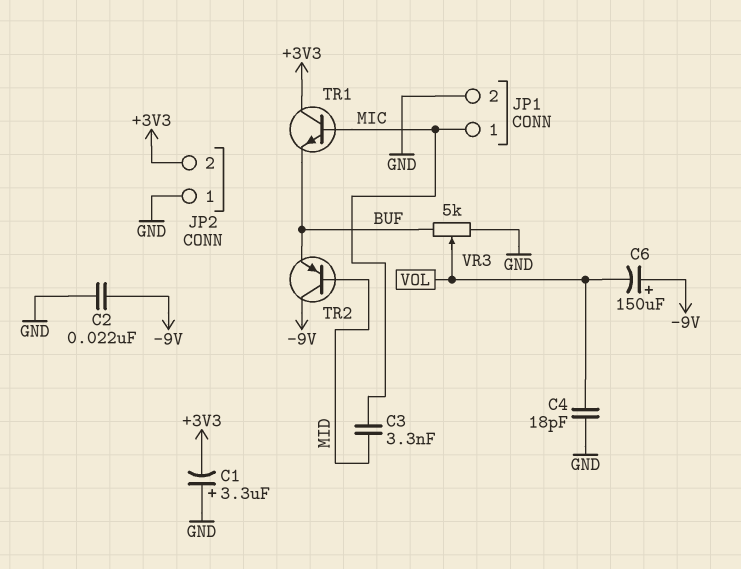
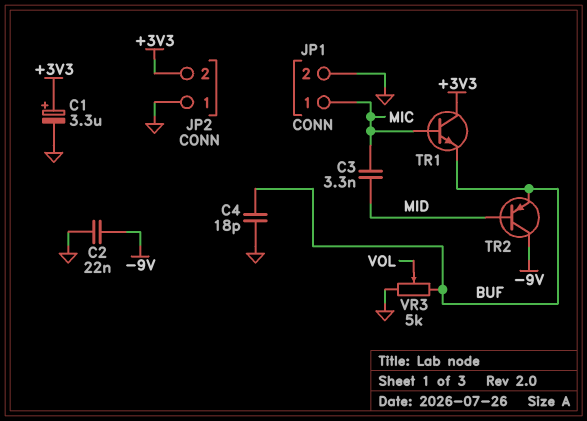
C1: 3.3uF (plus GND, minus +3V3) -> 3.3uF (plus +3V3, minus GND)
C4: 18pF (GND, VOL) -> 18pF (BUF, GND)
C6: 150uF (plus -9V, minus VOL) -> none

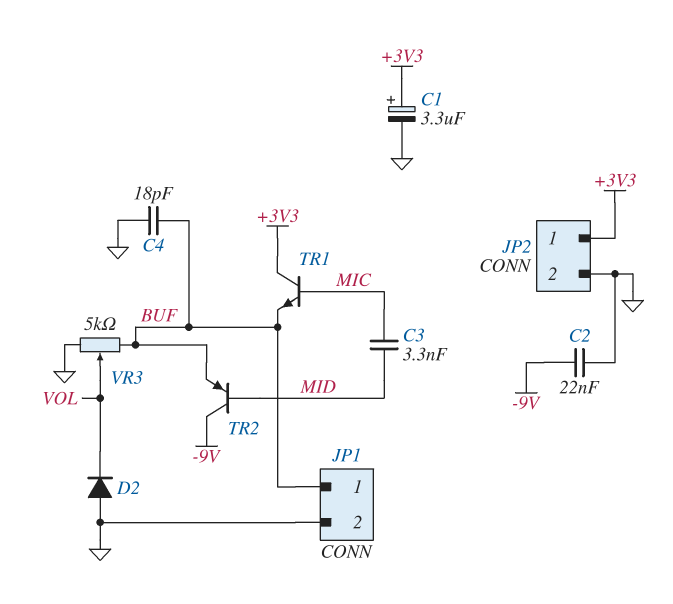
D2: none -> diode (A GND, K VOL)
JP1 pin 1: MIC -> BUF
JP2 pin 1: GND -> +3V3
JP2 pin 2: +3V3 -> GND

